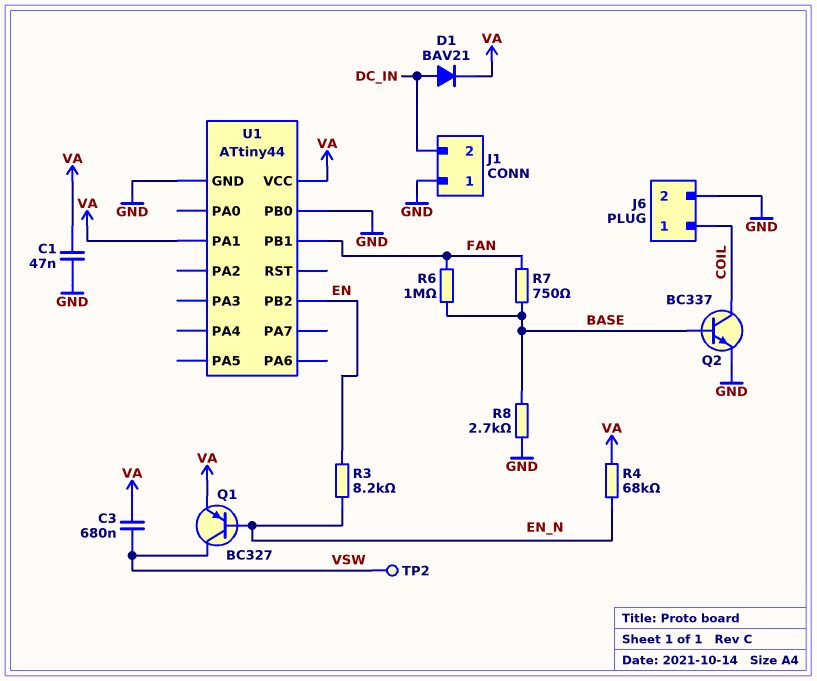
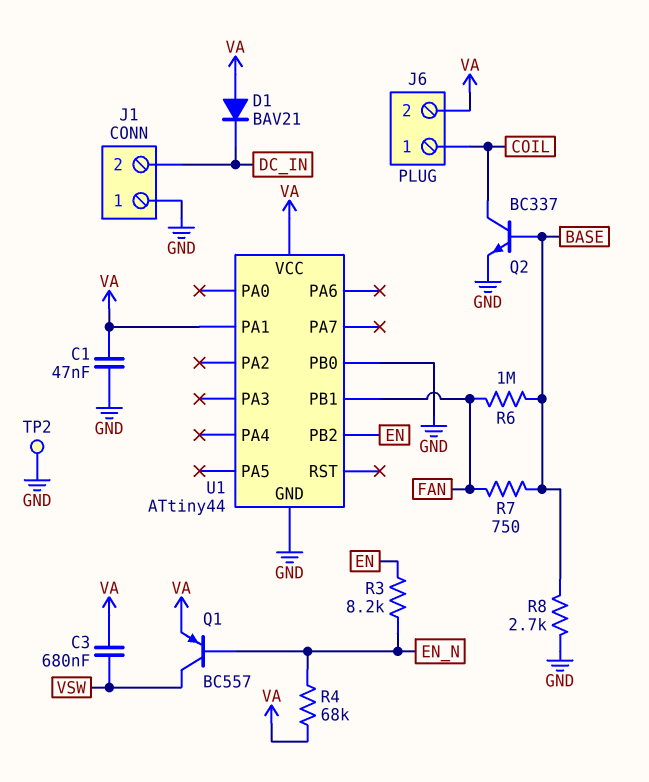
D1: diode BAV21 (A DC_IN, K VA) -> diode BAV21 (A VA, K DC_IN)
J6 pin 2: GND -> VA
Q1: PNP BC327 (B EN_N, C VSW, E VA) -> PNP BC557 (B EN_N, C VSW, E VA)
TP2: test point (VSW) -> test point (GND)

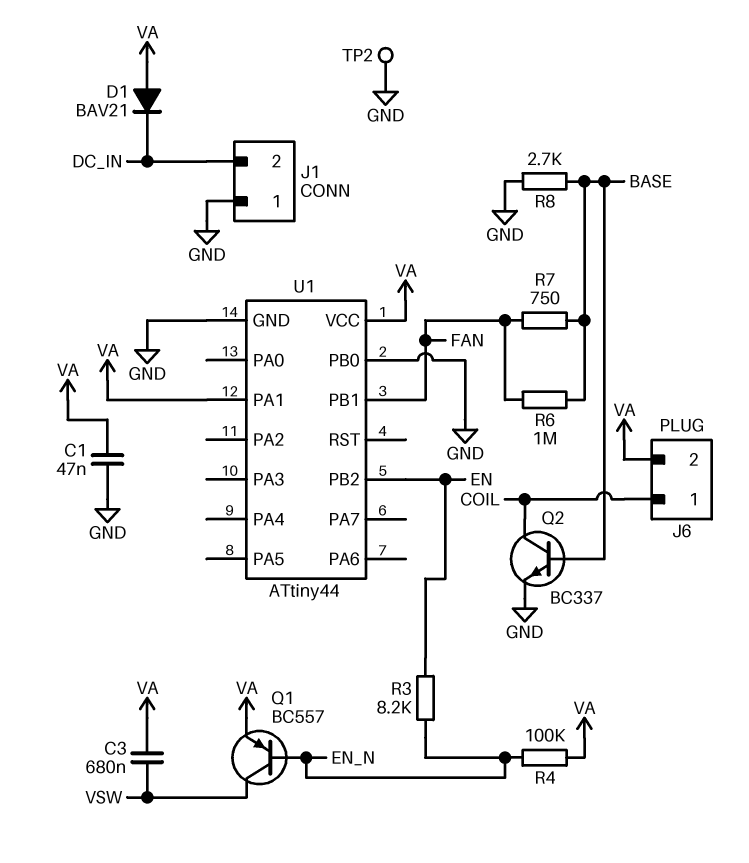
R4: 68k (EN_N, VA) -> 100k (EN_N, VA)

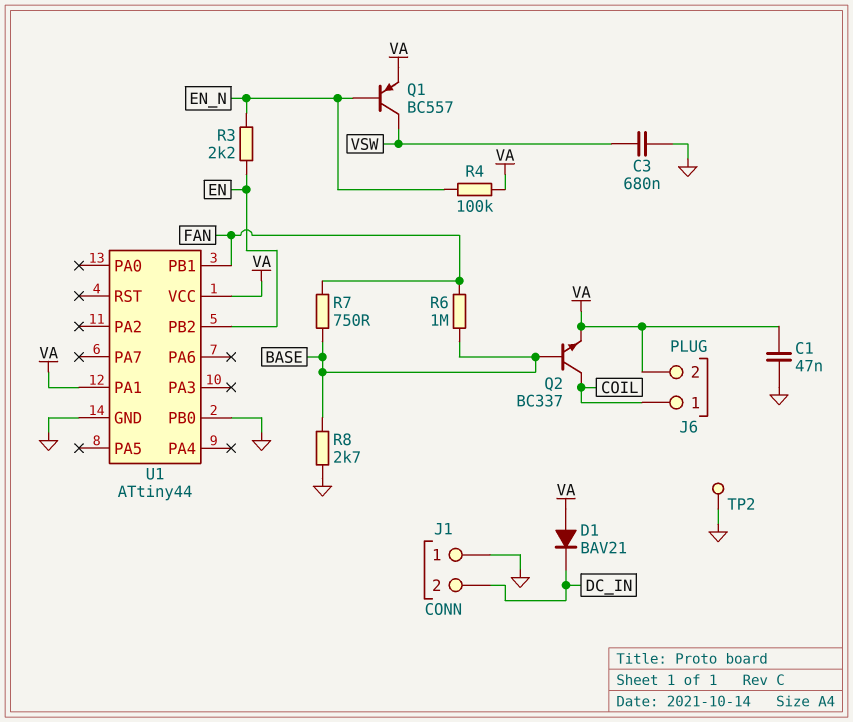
C3: 680nF (VA, VSW) -> 680nF (GND, VSW)
Q2: NPN BC337 (B BASE, C COIL, E GND) -> NPN BC337 (B BASE, C COIL, E VA)
R3: 8.2k (EN, EN_N) -> 2.2k (EN, EN_N)

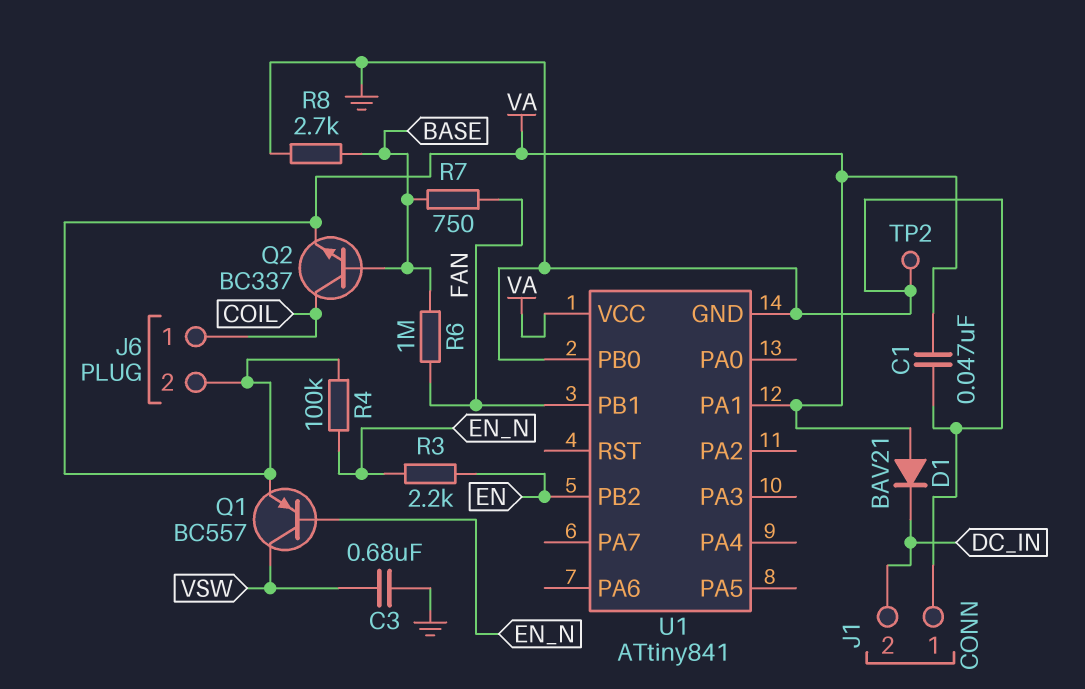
U1: ATtiny44 -> ATtiny841

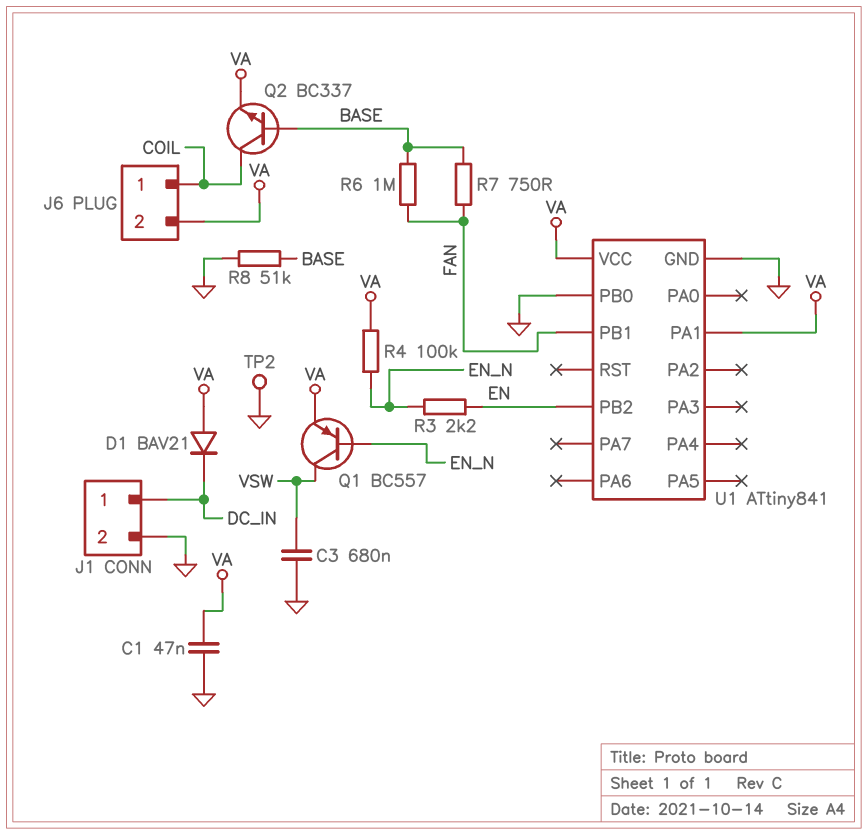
J1 pin 1: GND -> DC_IN
J1 pin 2: DC_IN -> GND
R8: 2.7k (BASE, GND) -> 51k (BASE, GND)

